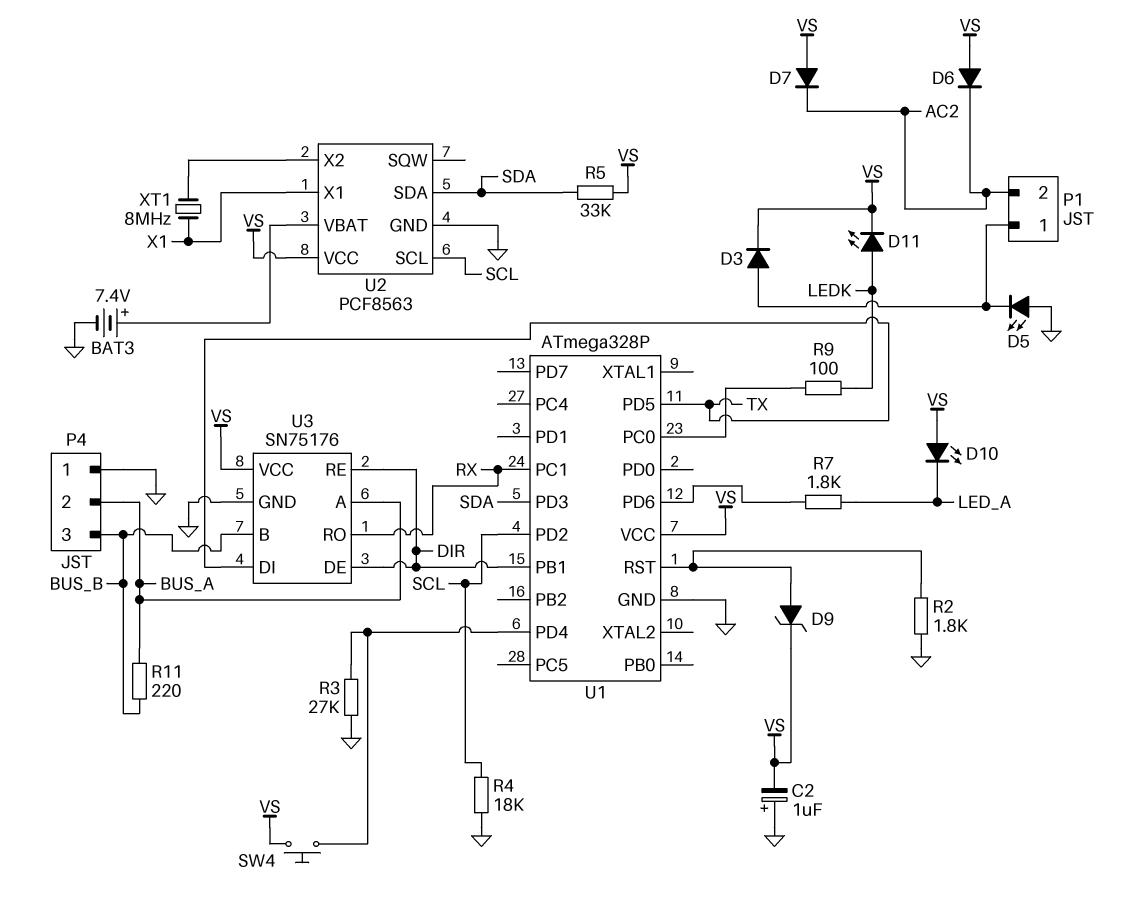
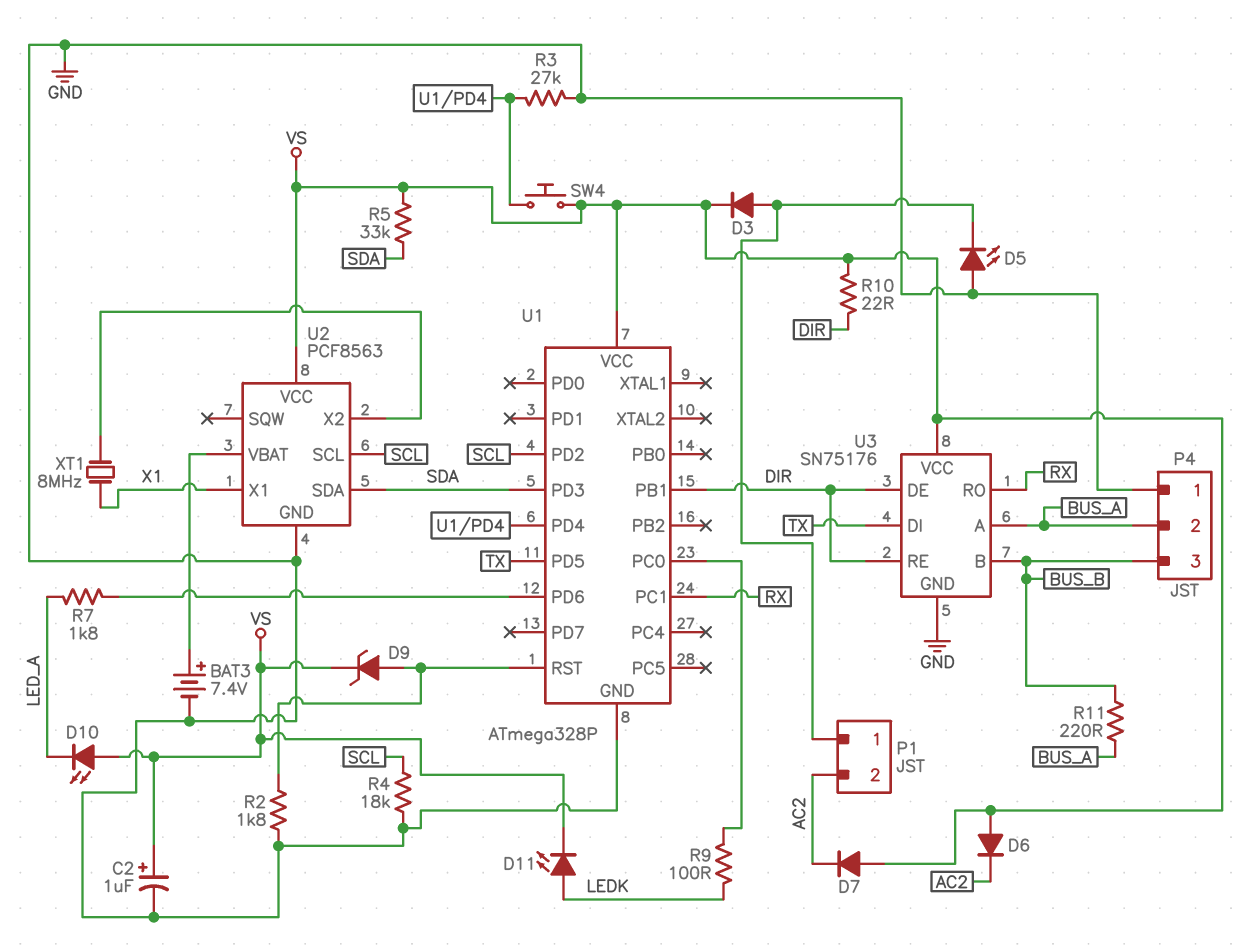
C2: 1uF (plus GND, minus VS) -> 1uF (plus VS, minus GND)
R10: none -> 22 (DIR, VS)

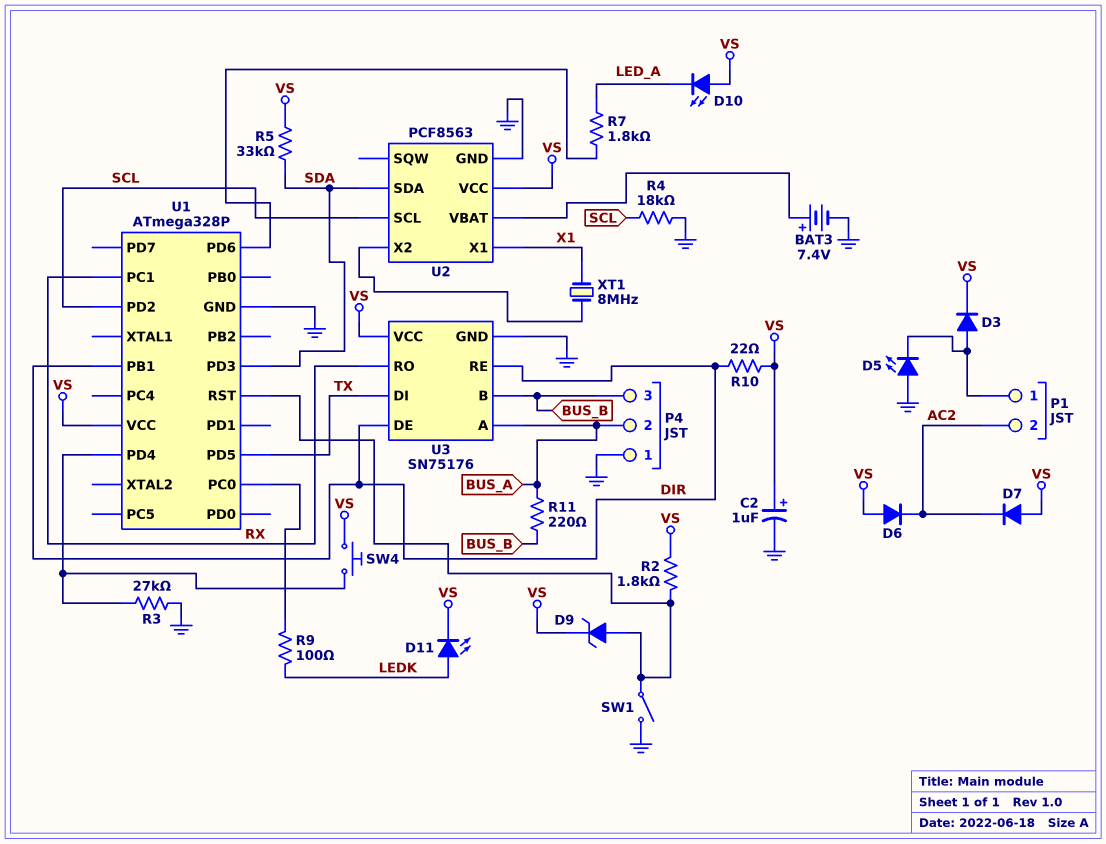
R2: 1.8k (GND, U1/RST) -> 1.8k (U1/RST, VS)
SW1: none -> switch (GND, U1/RST)

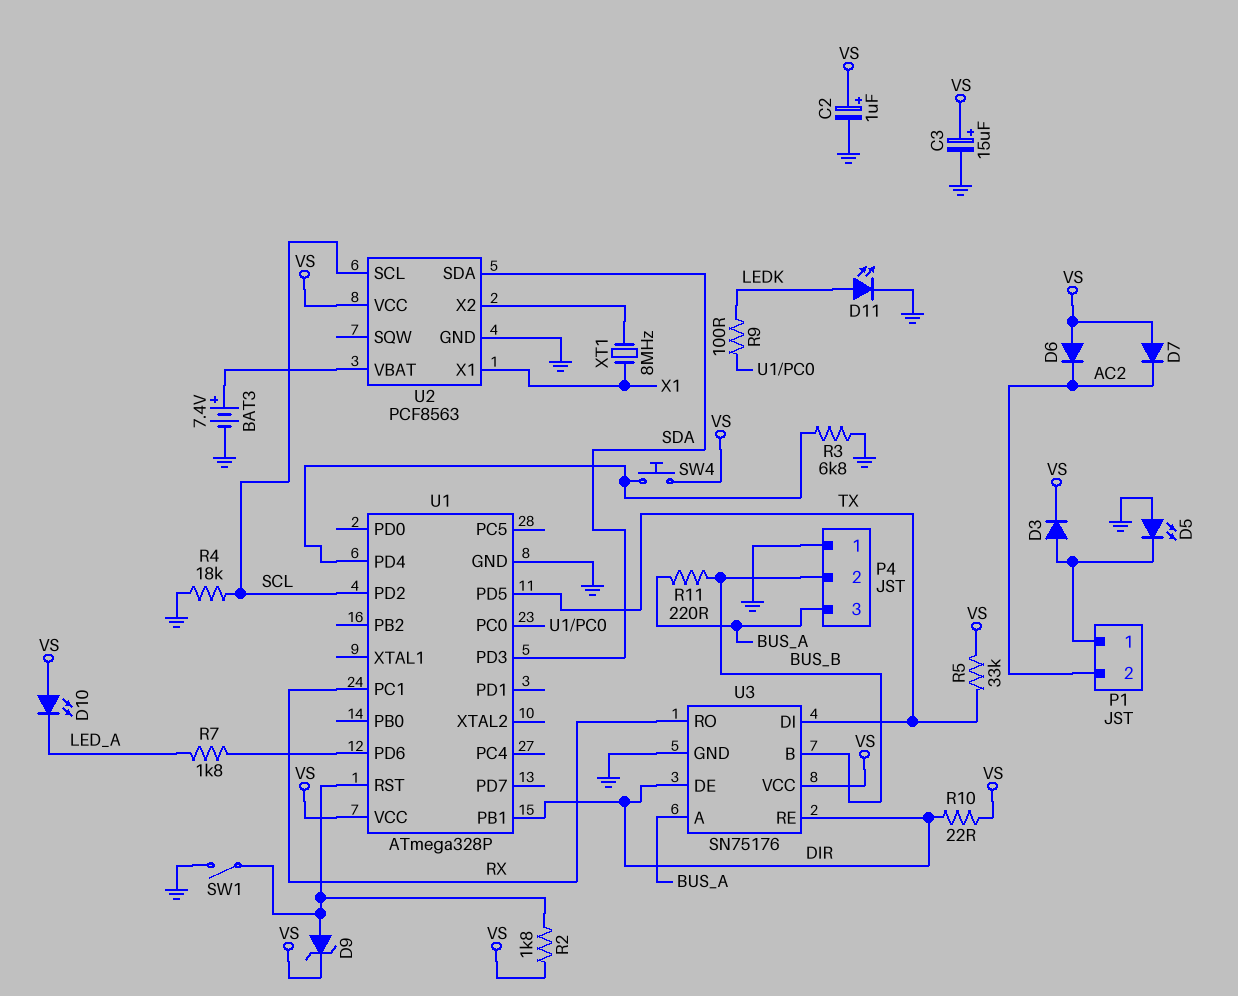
C3: none -> 15uF (plus VS, minus GND)
D11: LED (A LEDK, K VS) -> LED (A LEDK, K GND)
P4 pin 2: BUS_A -> BUS_B
P4 pin 3: BUS_B -> BUS_A
R3: 27k (GND, U1/PD4) -> 6.8k (GND, U1/PD4)
R5: 33k (SDA, VS) -> 33k (TX, VS)

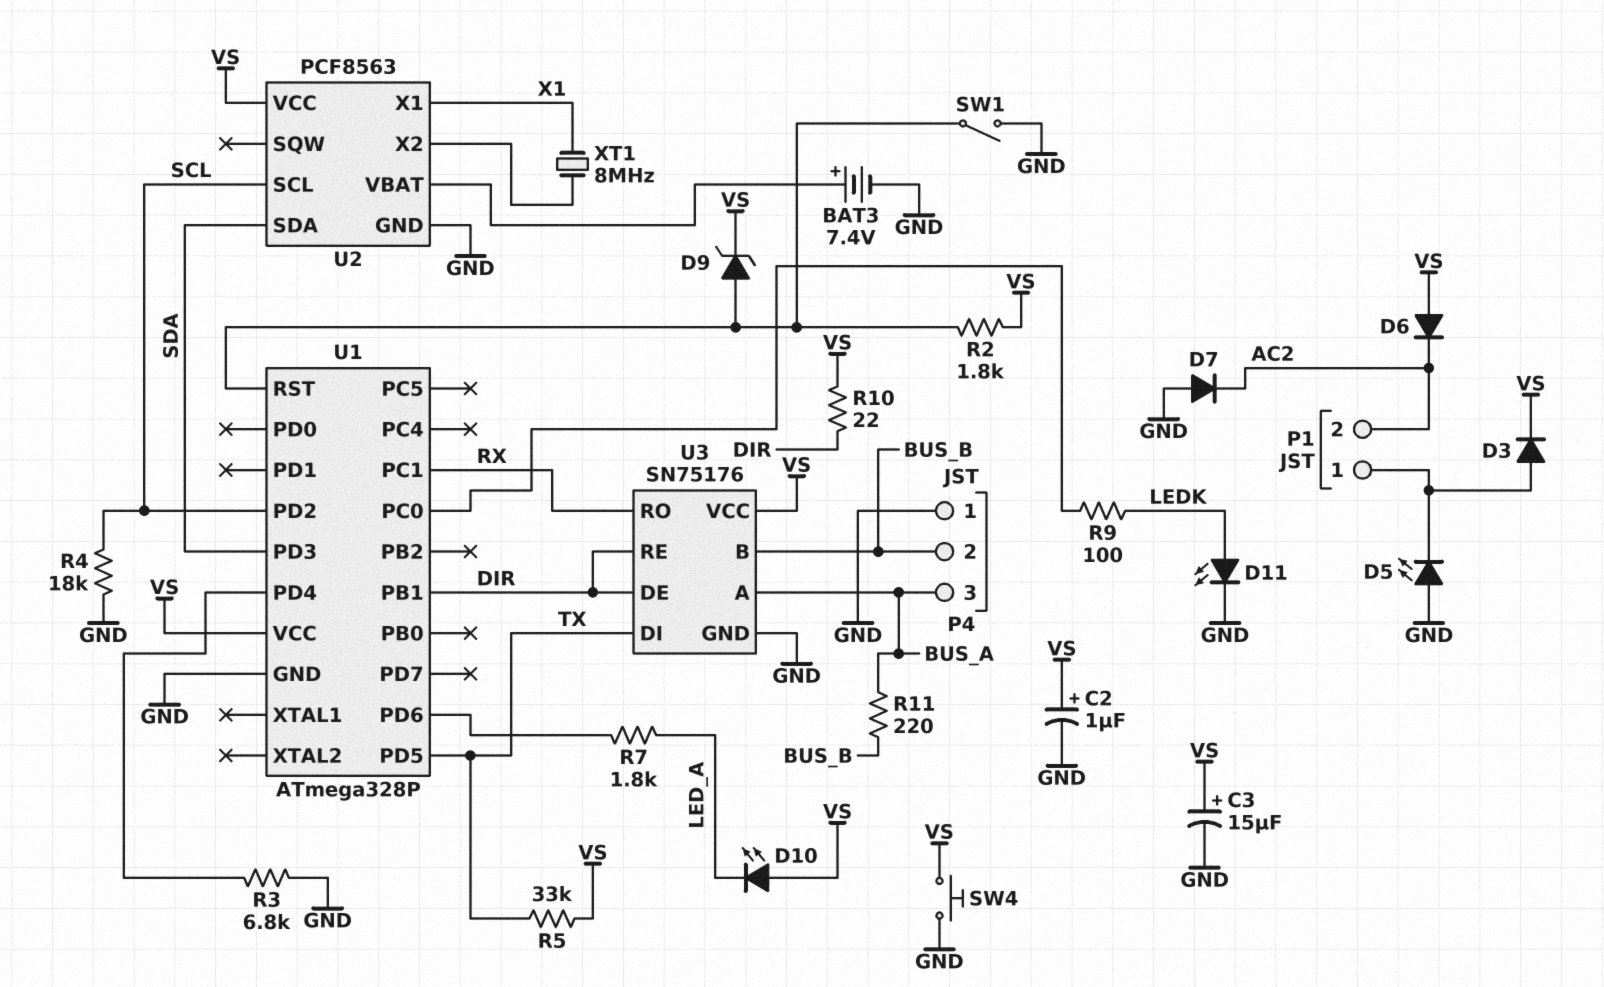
D7: diode (A VS, K AC2) -> diode (A GND, K AC2)
SW4: button (U1/PD4, VS) -> button (GND, VS)

